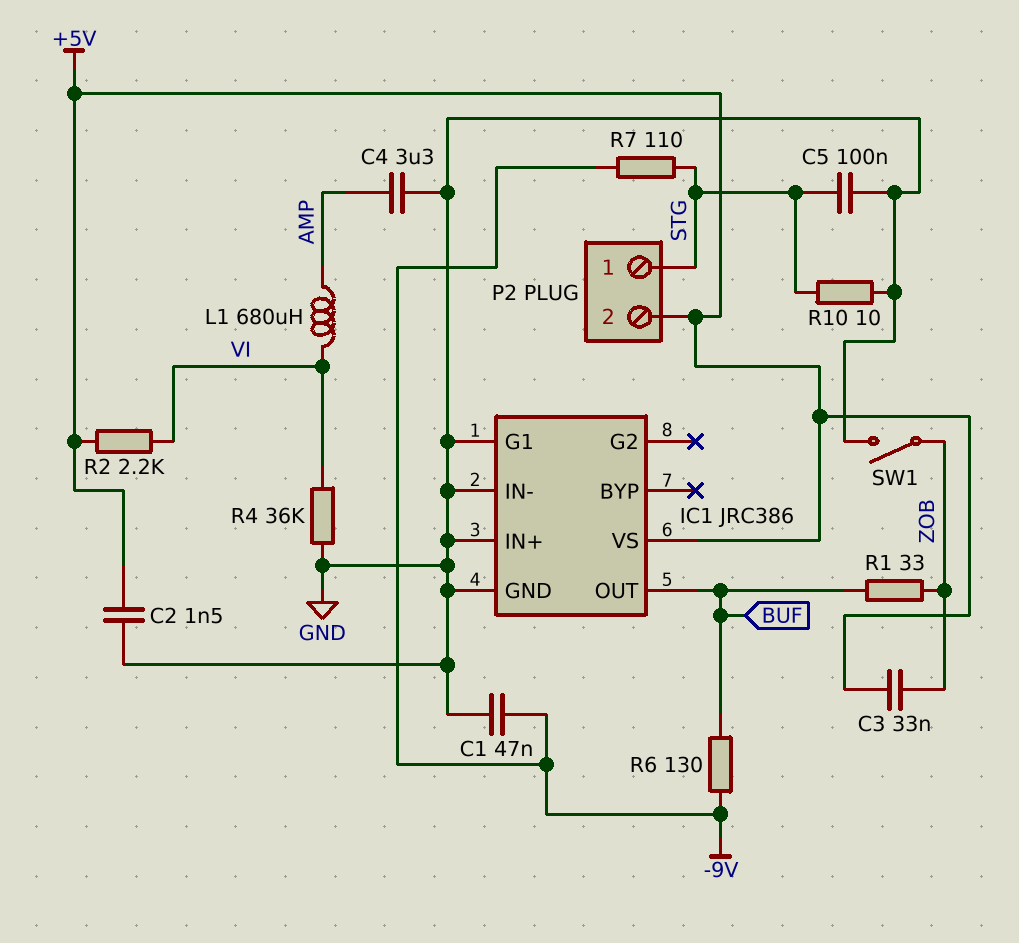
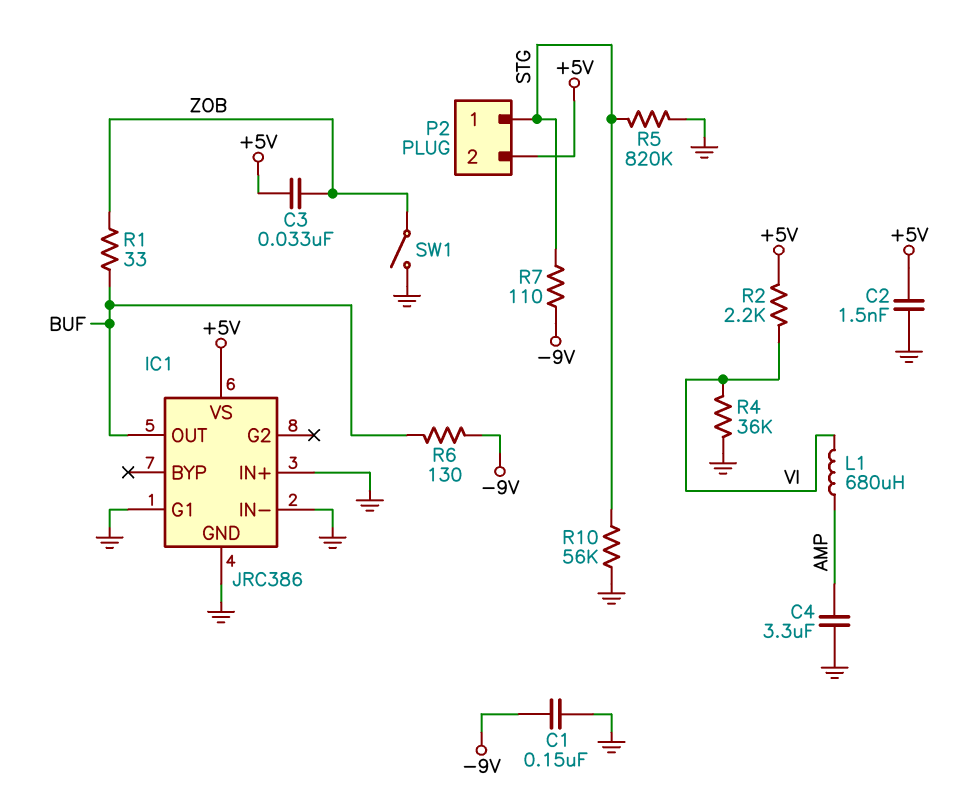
C1: 47nF (-9V, GND) -> 150nF (-9V, GND)
C5: 100nF (GND, STG) -> none
R5: none -> 820k (GND, STG)
R10: 10 (GND, STG) -> 56k (GND, STG)

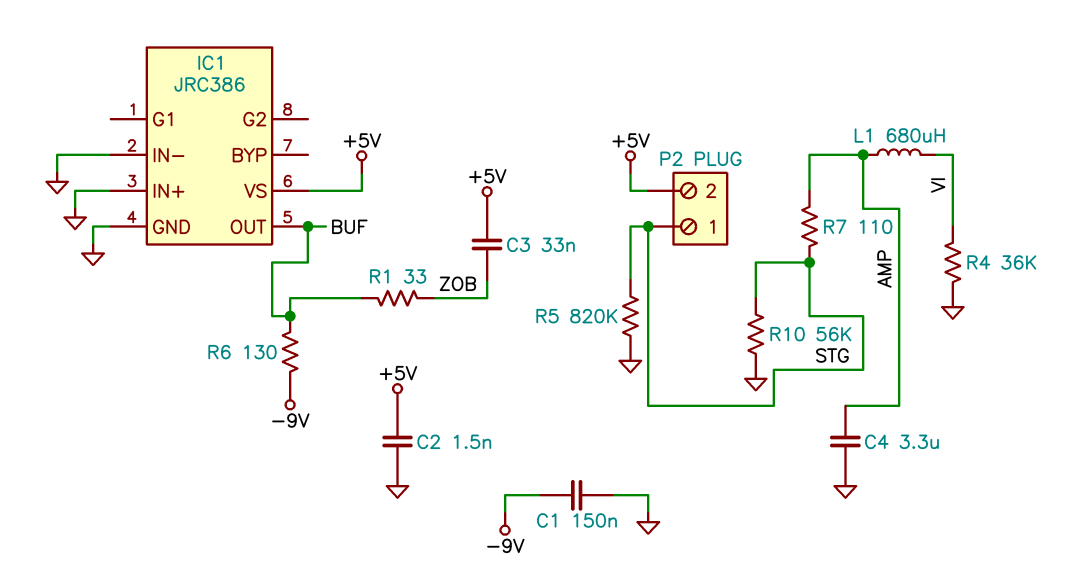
IC1 pin G1: GND -> none
R2: 2.2k (+5V, VI) -> none
R7: 110 (-9V, STG) -> 110 (AMP, STG)
SW1: switch (GND, ZOB) -> none

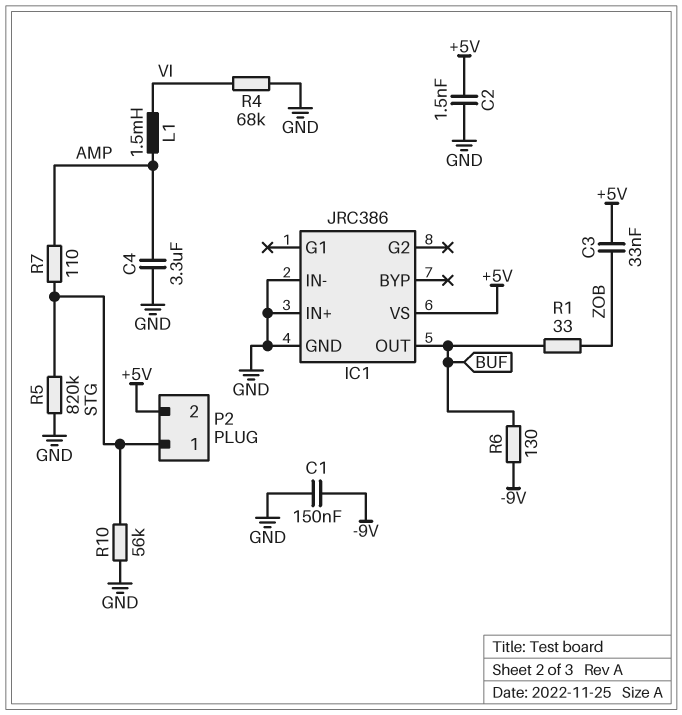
L1: 680uH (AMP, VI) -> 1.5mH (AMP, VI)
R4: 36k (GND, VI) -> 68k (GND, VI)

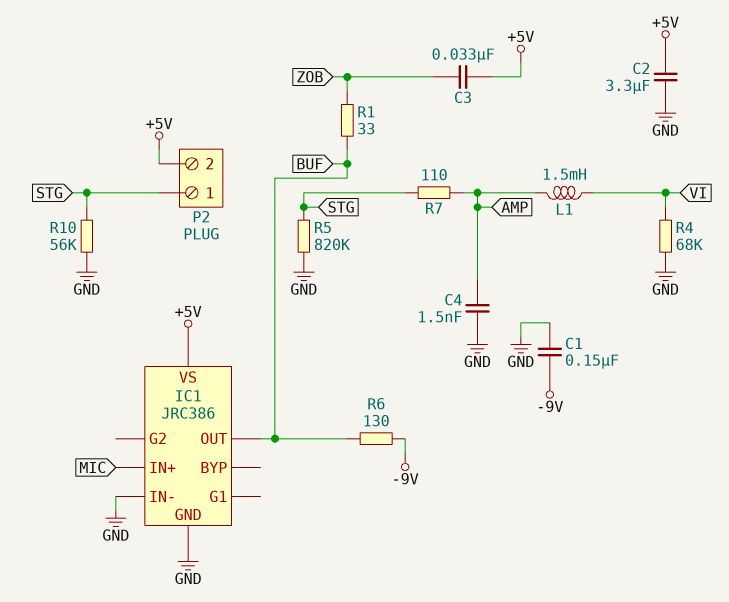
C2: 1.5nF (+5V, GND) -> 3.3uF (+5V, GND)
C4: 3.3uF (AMP, GND) -> 1.5nF (AMP, GND)
IC1 pin IN+: GND -> MIC

